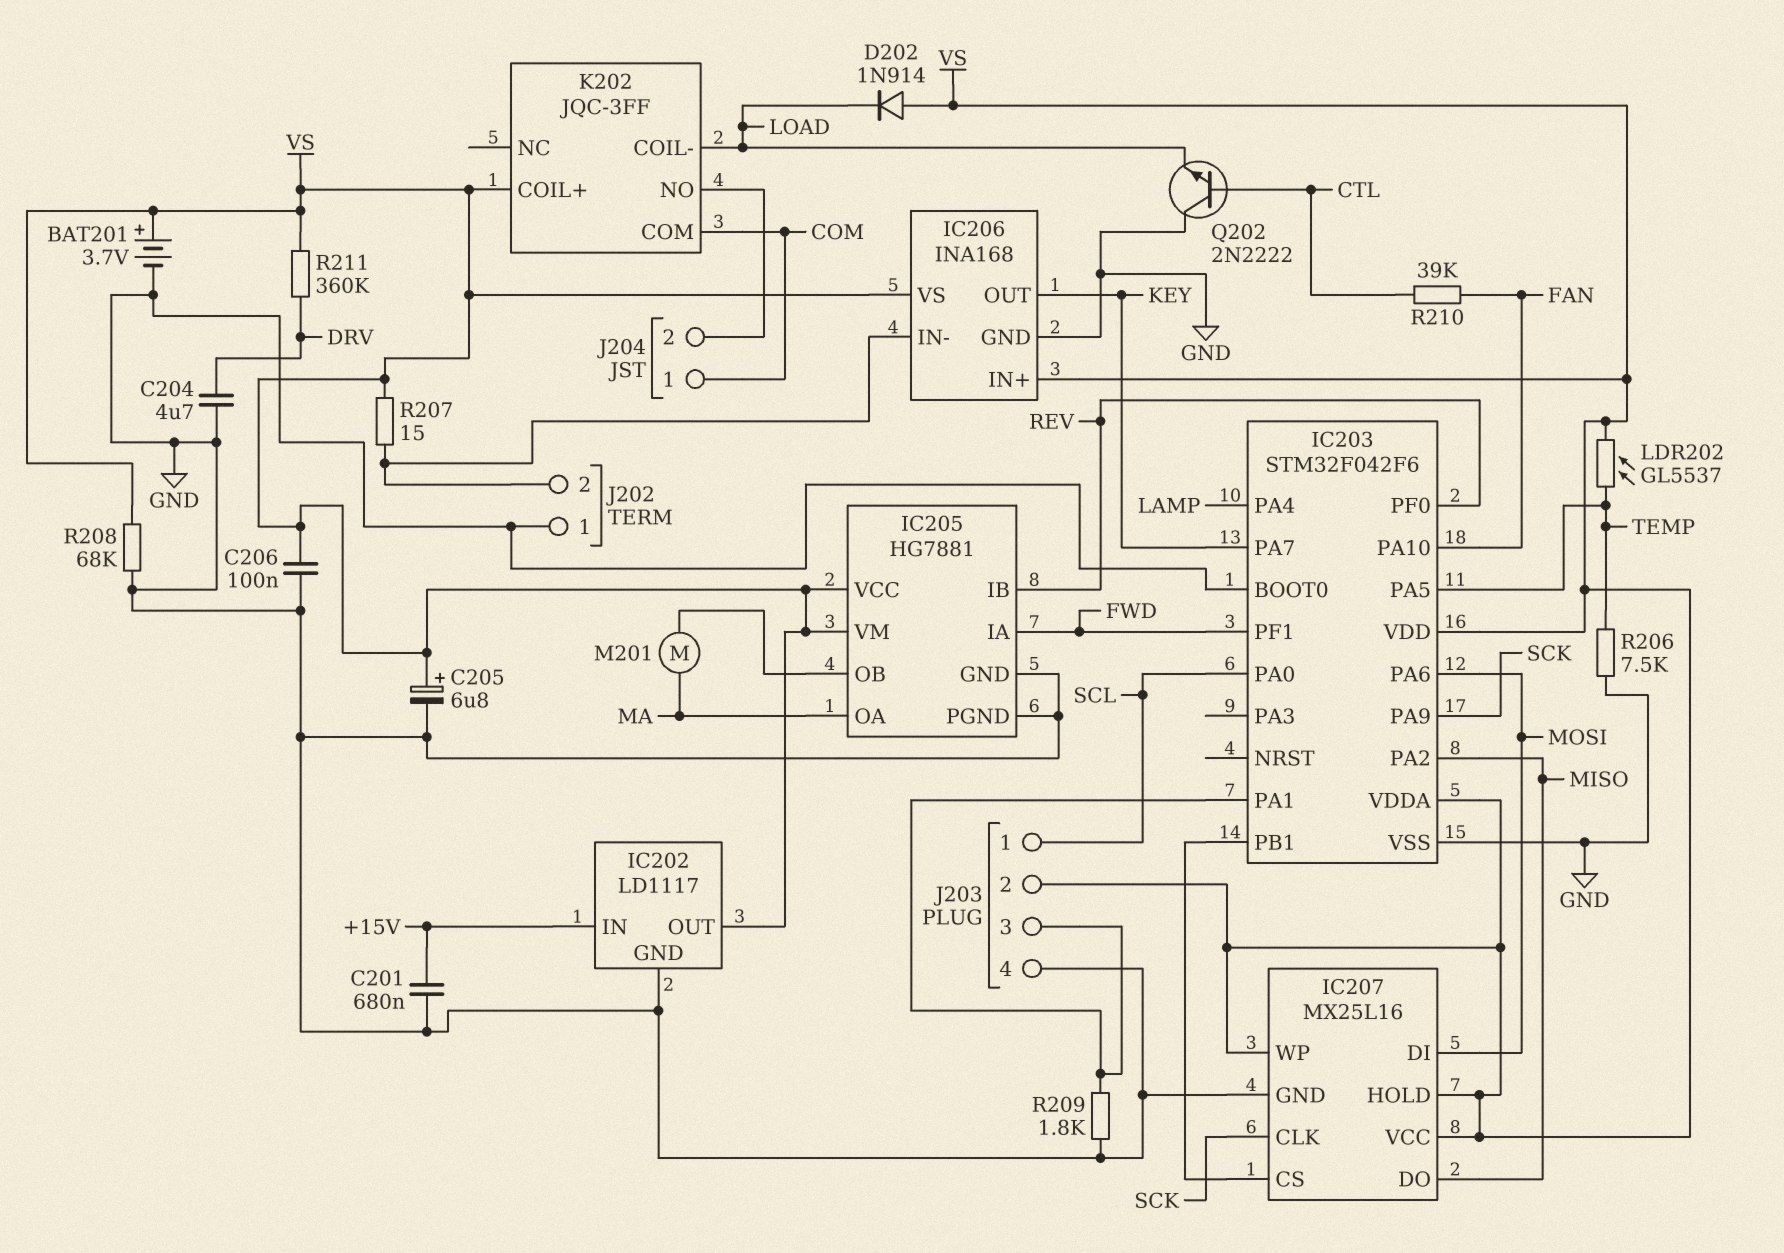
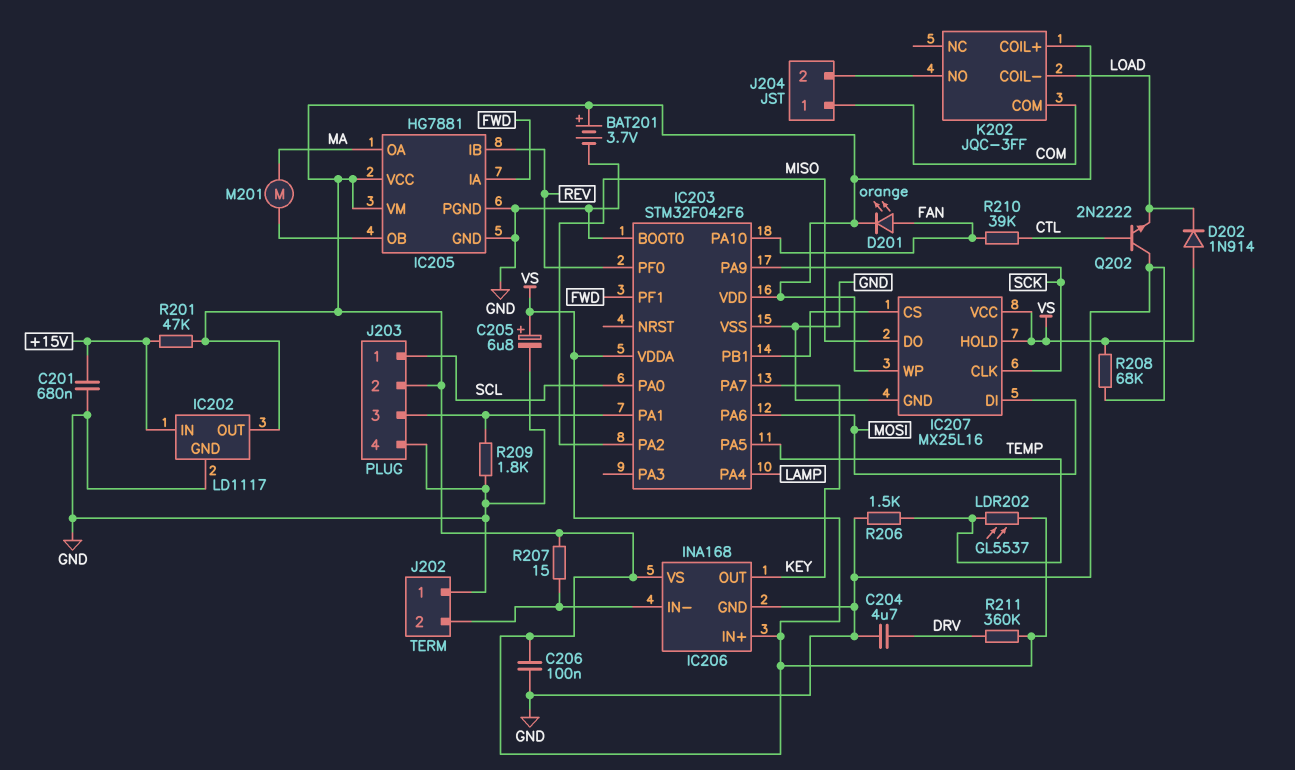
D201: none -> LED orange (A FAN, K VS)
R201: none -> 47k (+15V, VS)
R206: 7.5k (GND, TEMP) -> 1.5k (GND, TEMP)

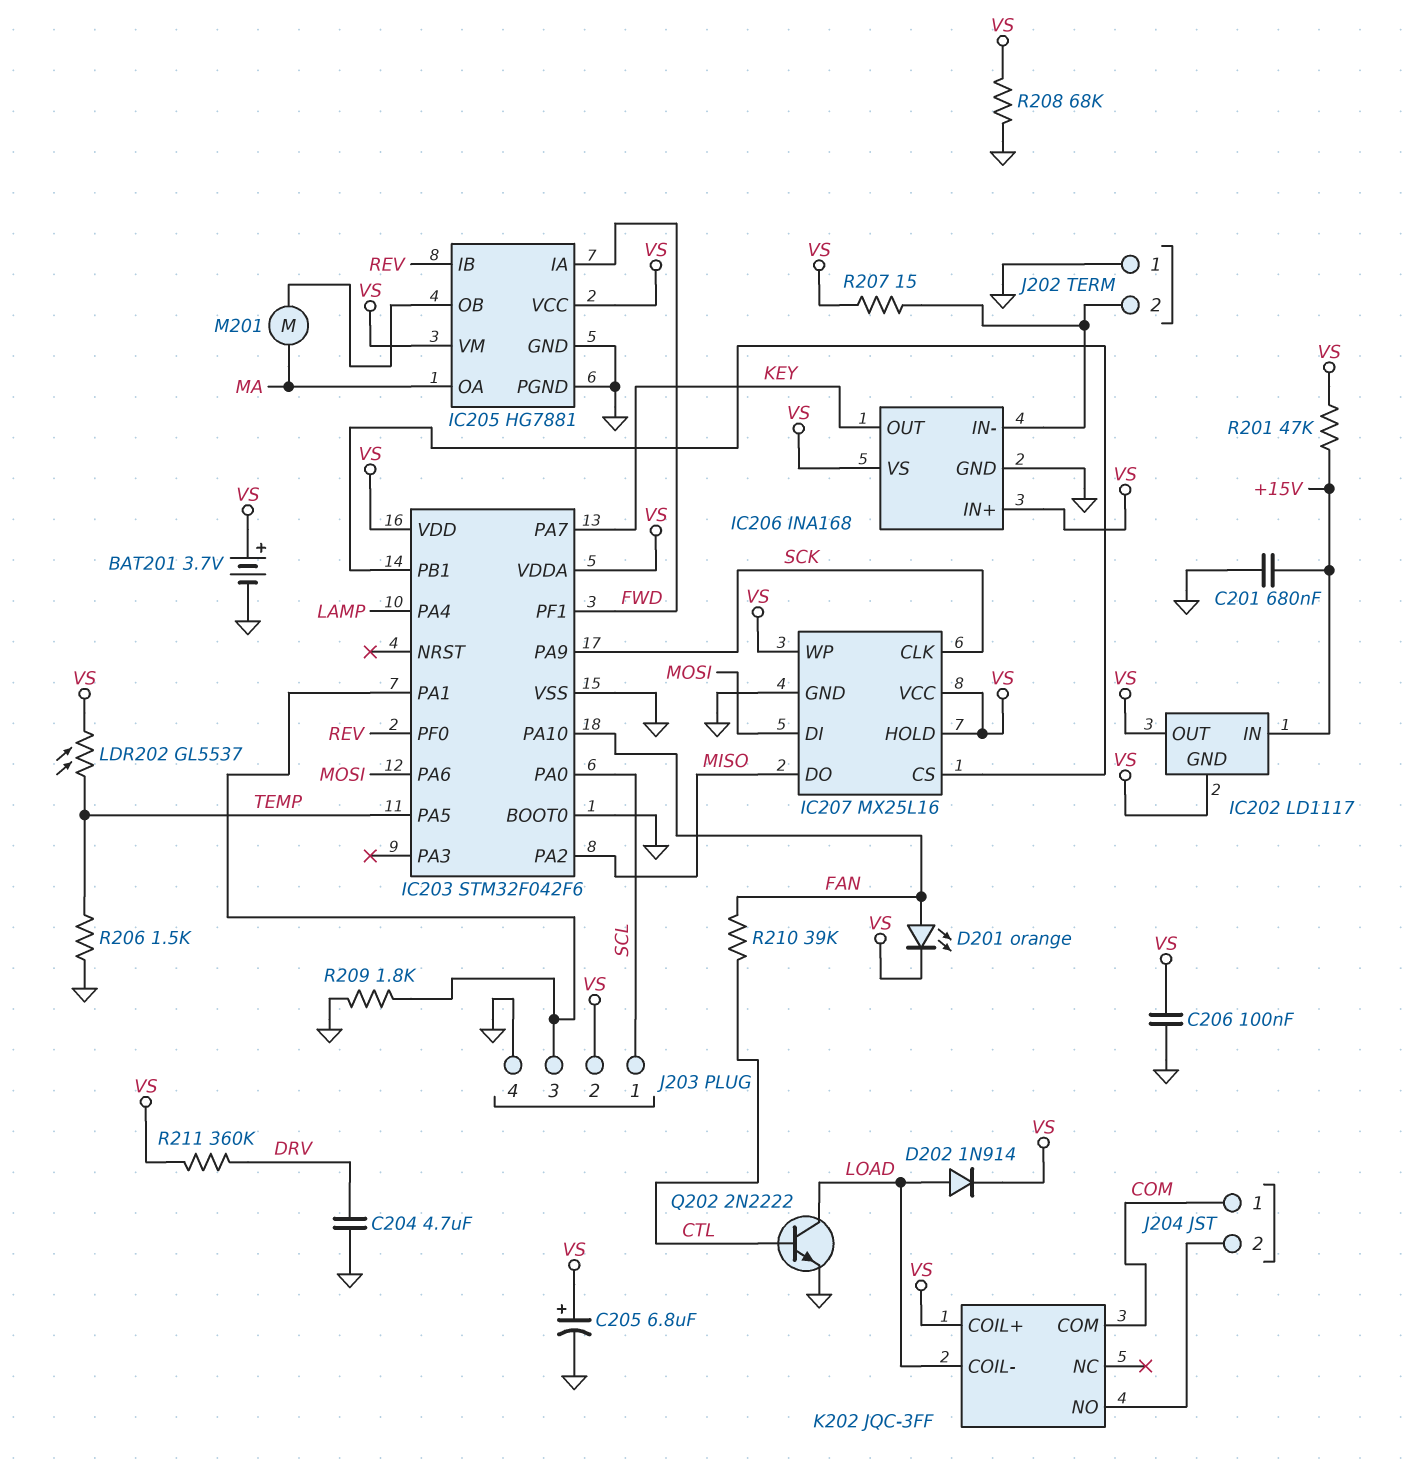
D202: diode 1N914 (A VS, K LOAD) -> diode 1N914 (A LOAD, K VS)
IC202 pin GND: GND -> VS
Q202: NPN 2N2222 (B CTL, C GND, E LOAD) -> NPN 2N2222 (B CTL, C LOAD, E GND)

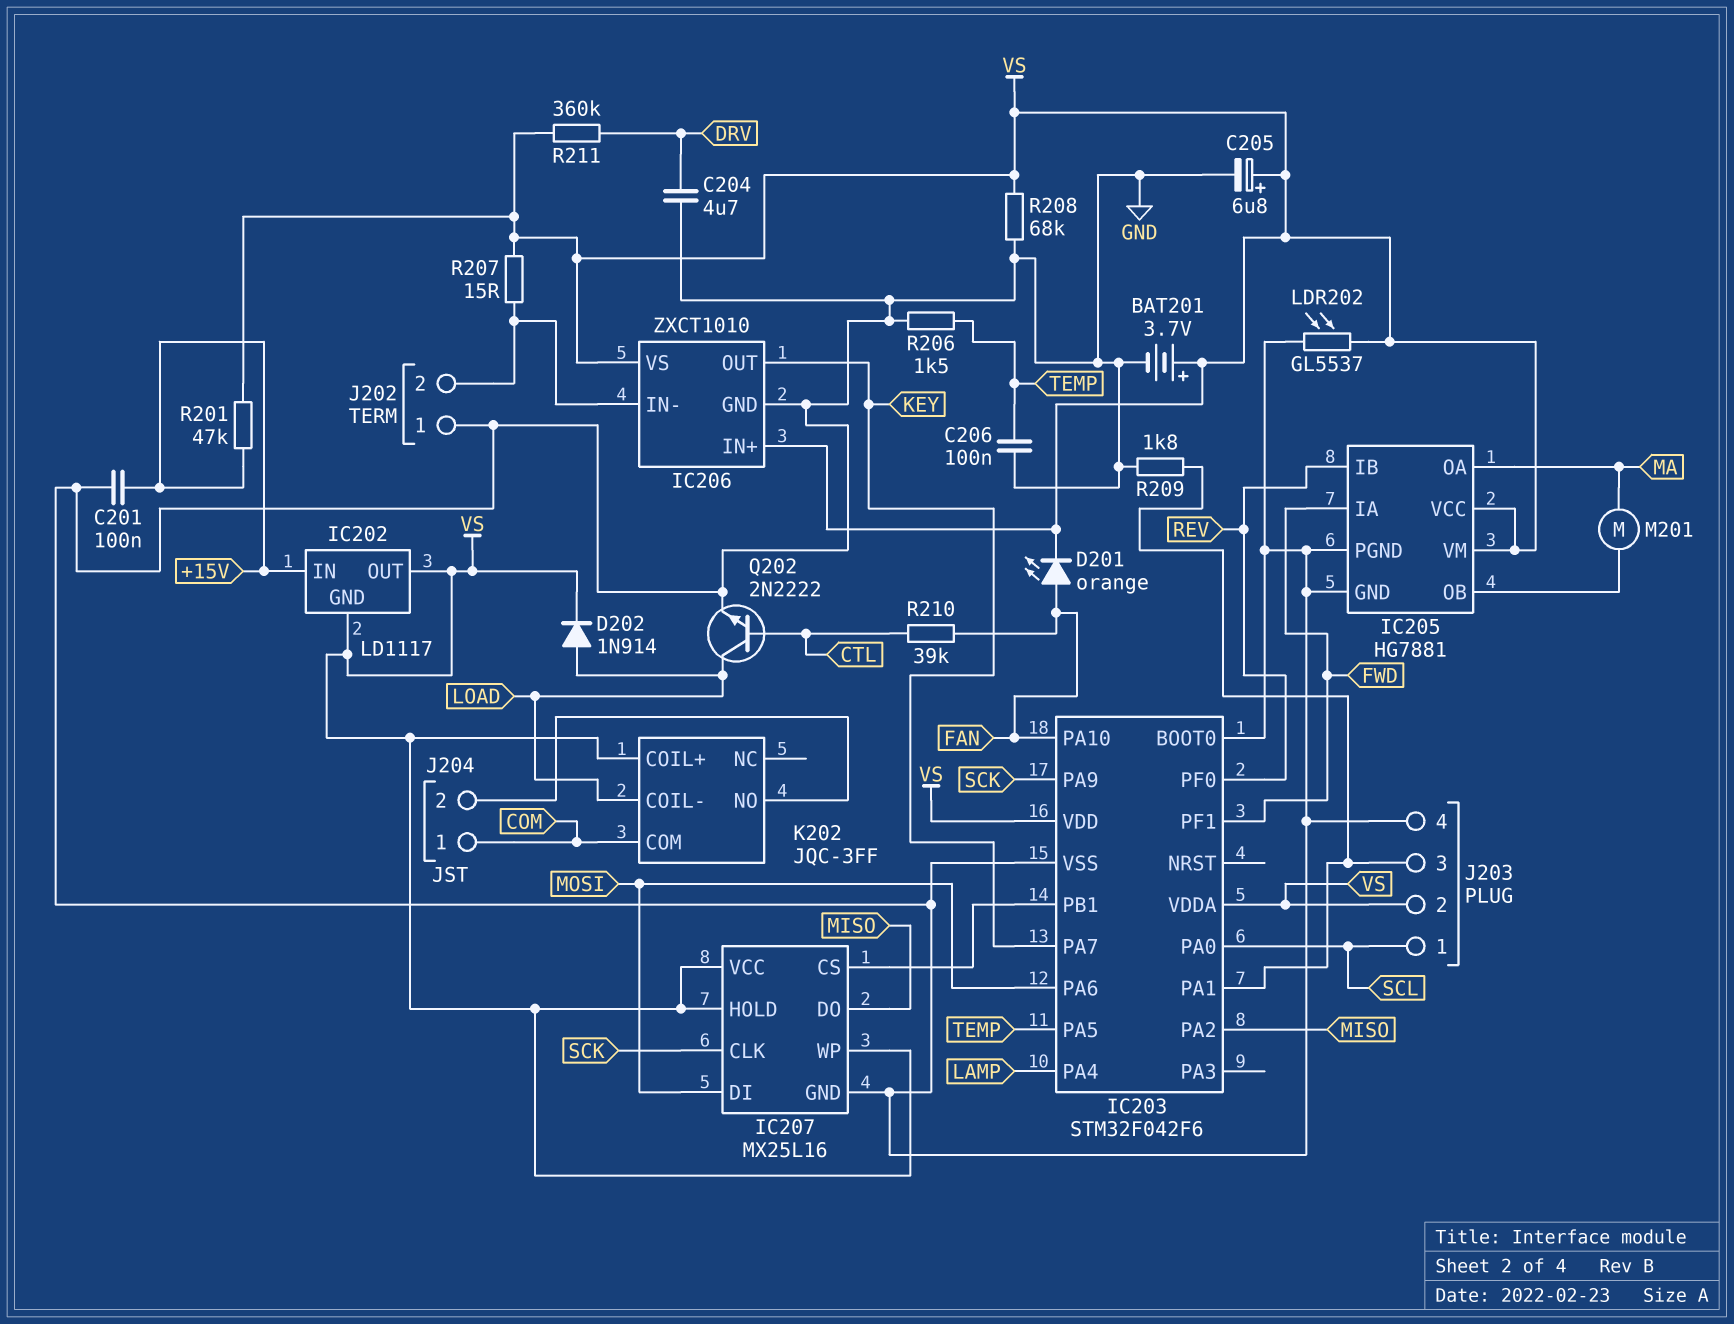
C201: 680nF (+15V, GND) -> 100nF (+15V, GND)
C206: 100nF (GND, VS) -> 100nF (GND, TEMP)
IC206: INA168 -> ZXCT1010
LDR202: GL5537 (TEMP, VS) -> GL5537 (GND, VS)

